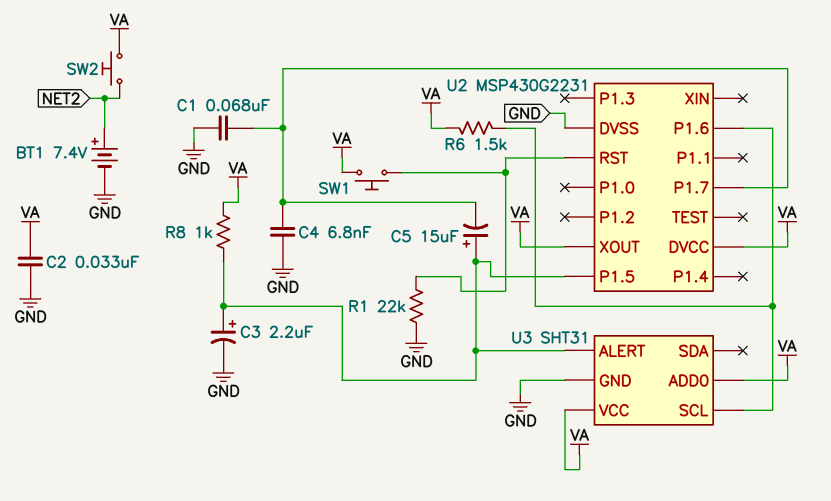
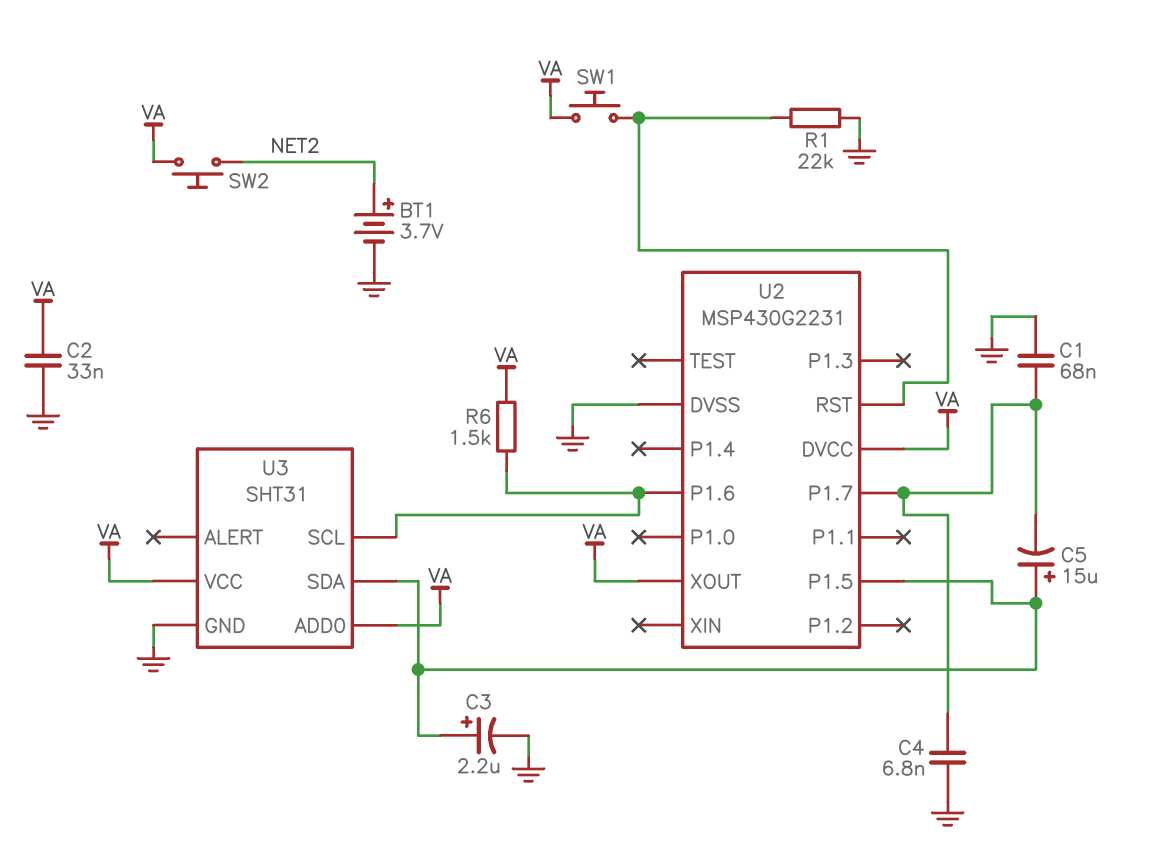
BT1: 7.4V (plus NET2, minus GND) -> 3.7V (plus NET2, minus GND)
R8: 1k (U2/P1.5, VA) -> none
U3 pin ALERT: U2/P1.5 -> none
U3 pin SDA: none -> U2/P1.5

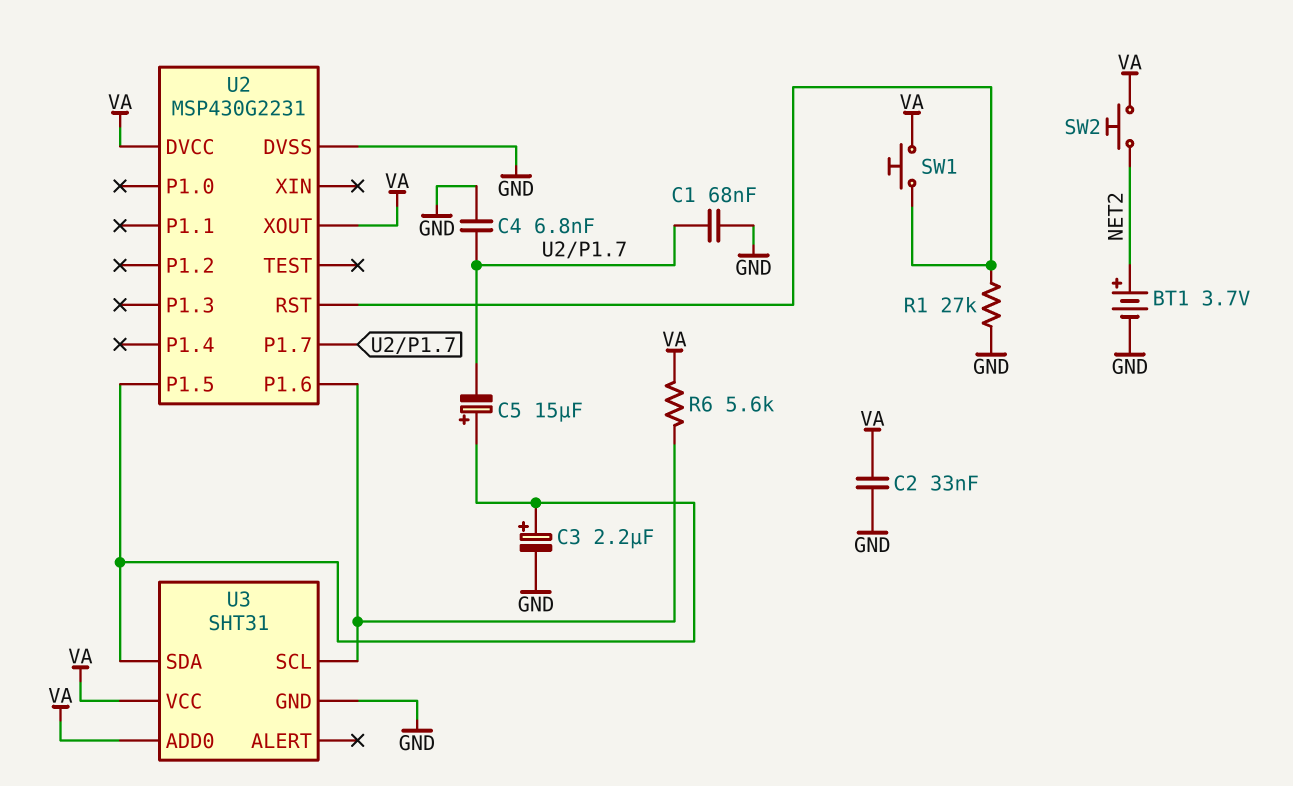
R1: 22k (GND, U2/RST) -> 27k (GND, U2/RST)
R6: 1.5k (U2/P1.6, VA) -> 5.6k (U2/P1.6, VA)

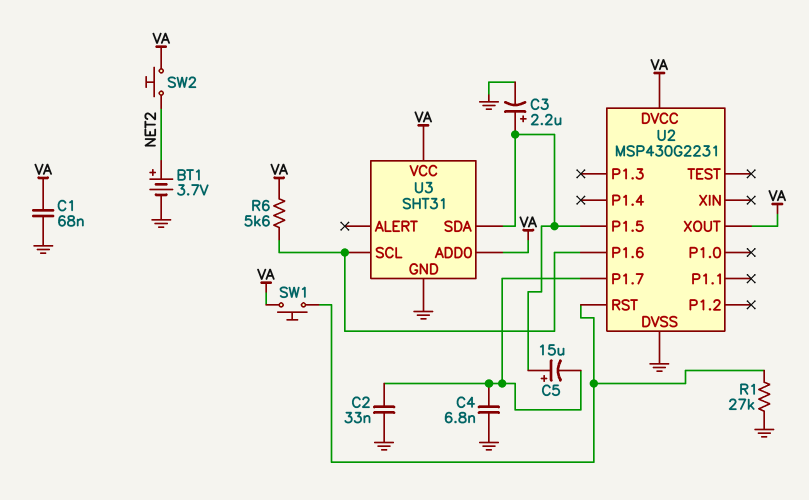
C1: 68nF (GND, U2/P1.7) -> 68nF (GND, VA)
C2: 33nF (GND, VA) -> 33nF (GND, U2/P1.7)

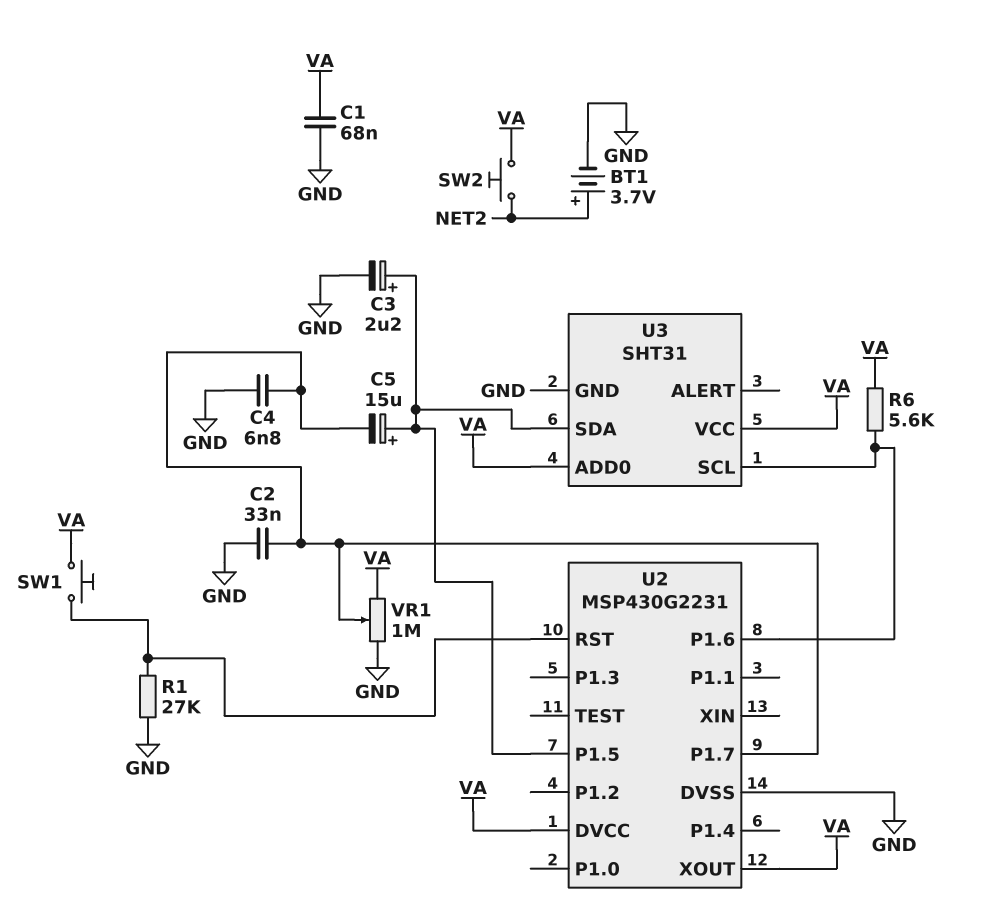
VR1: none -> 1M (GND, VA, wiper U2/P1.7)

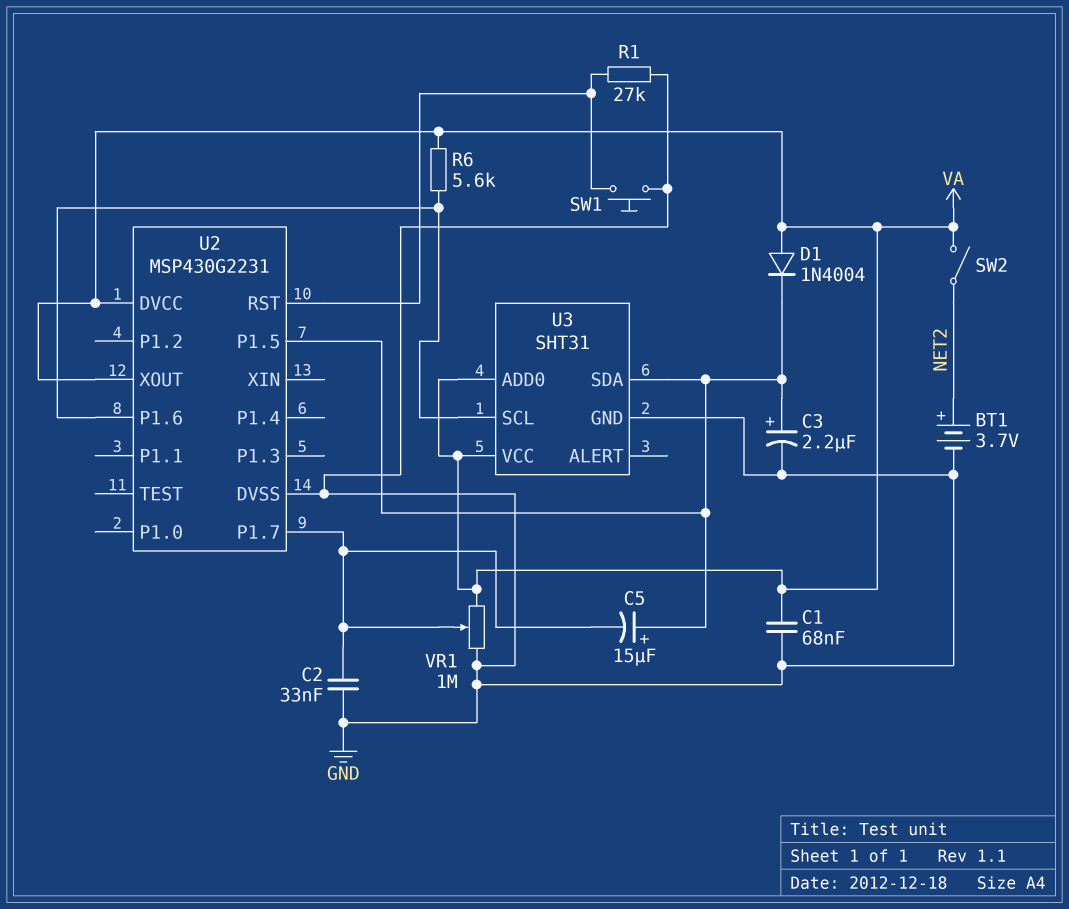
C4: 6.8nF (GND, U2/P1.7) -> none
D1: none -> diode 1N4004 (A VA, K U2/P1.5)
SW1: button (U2/RST, VA) -> button (GND, U2/RST)
SW2: button (NET2, VA) -> switch (NET2, VA)

